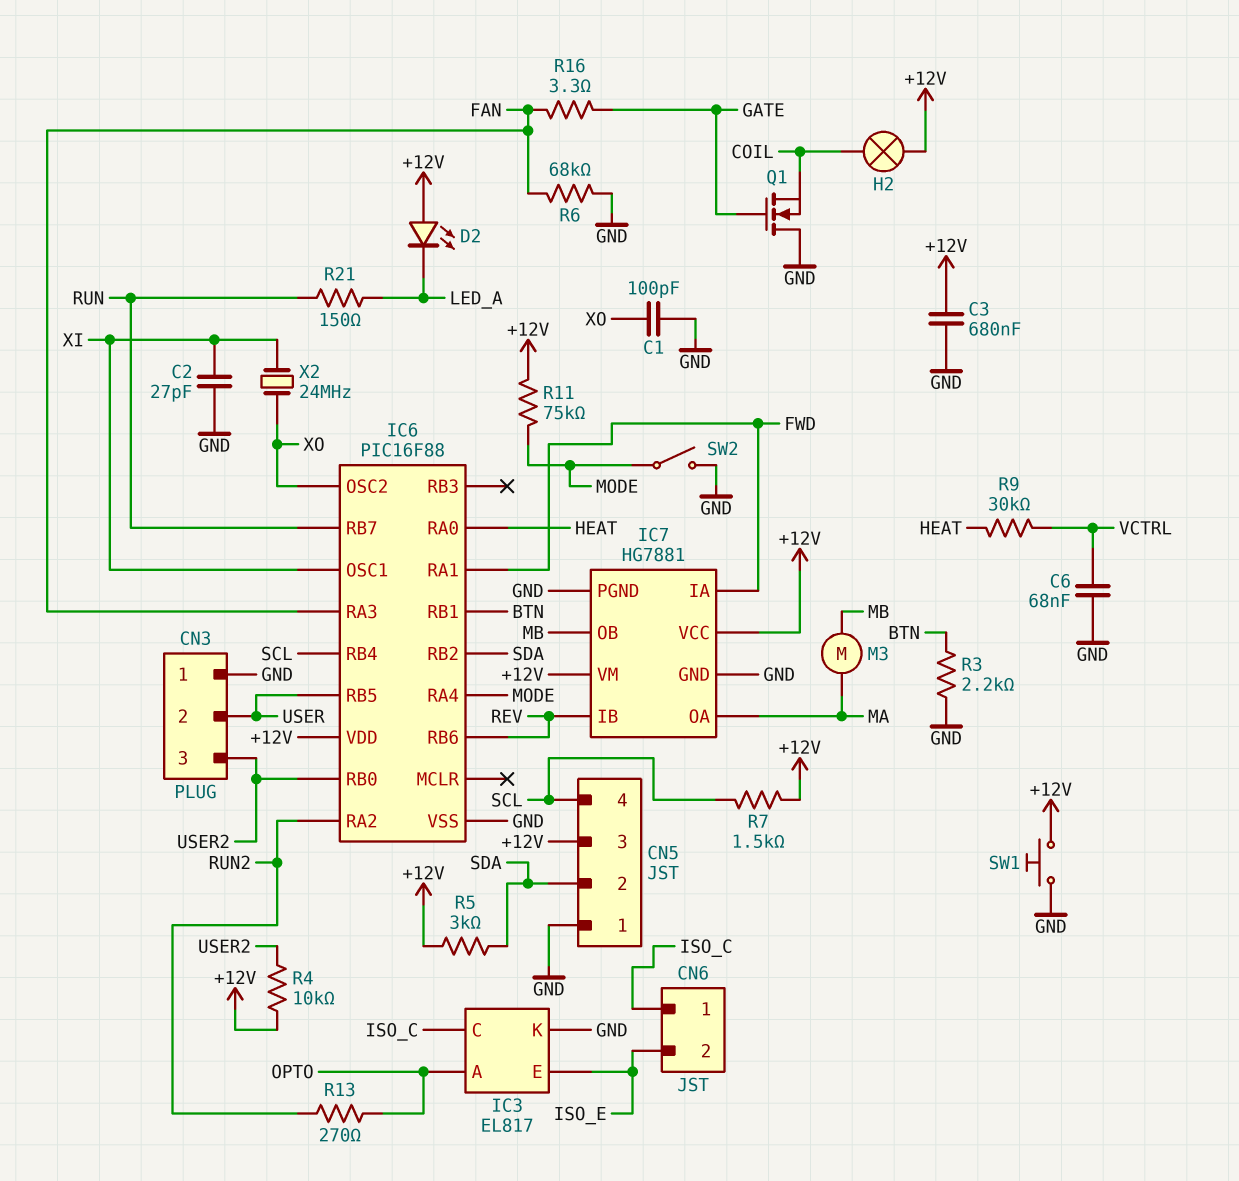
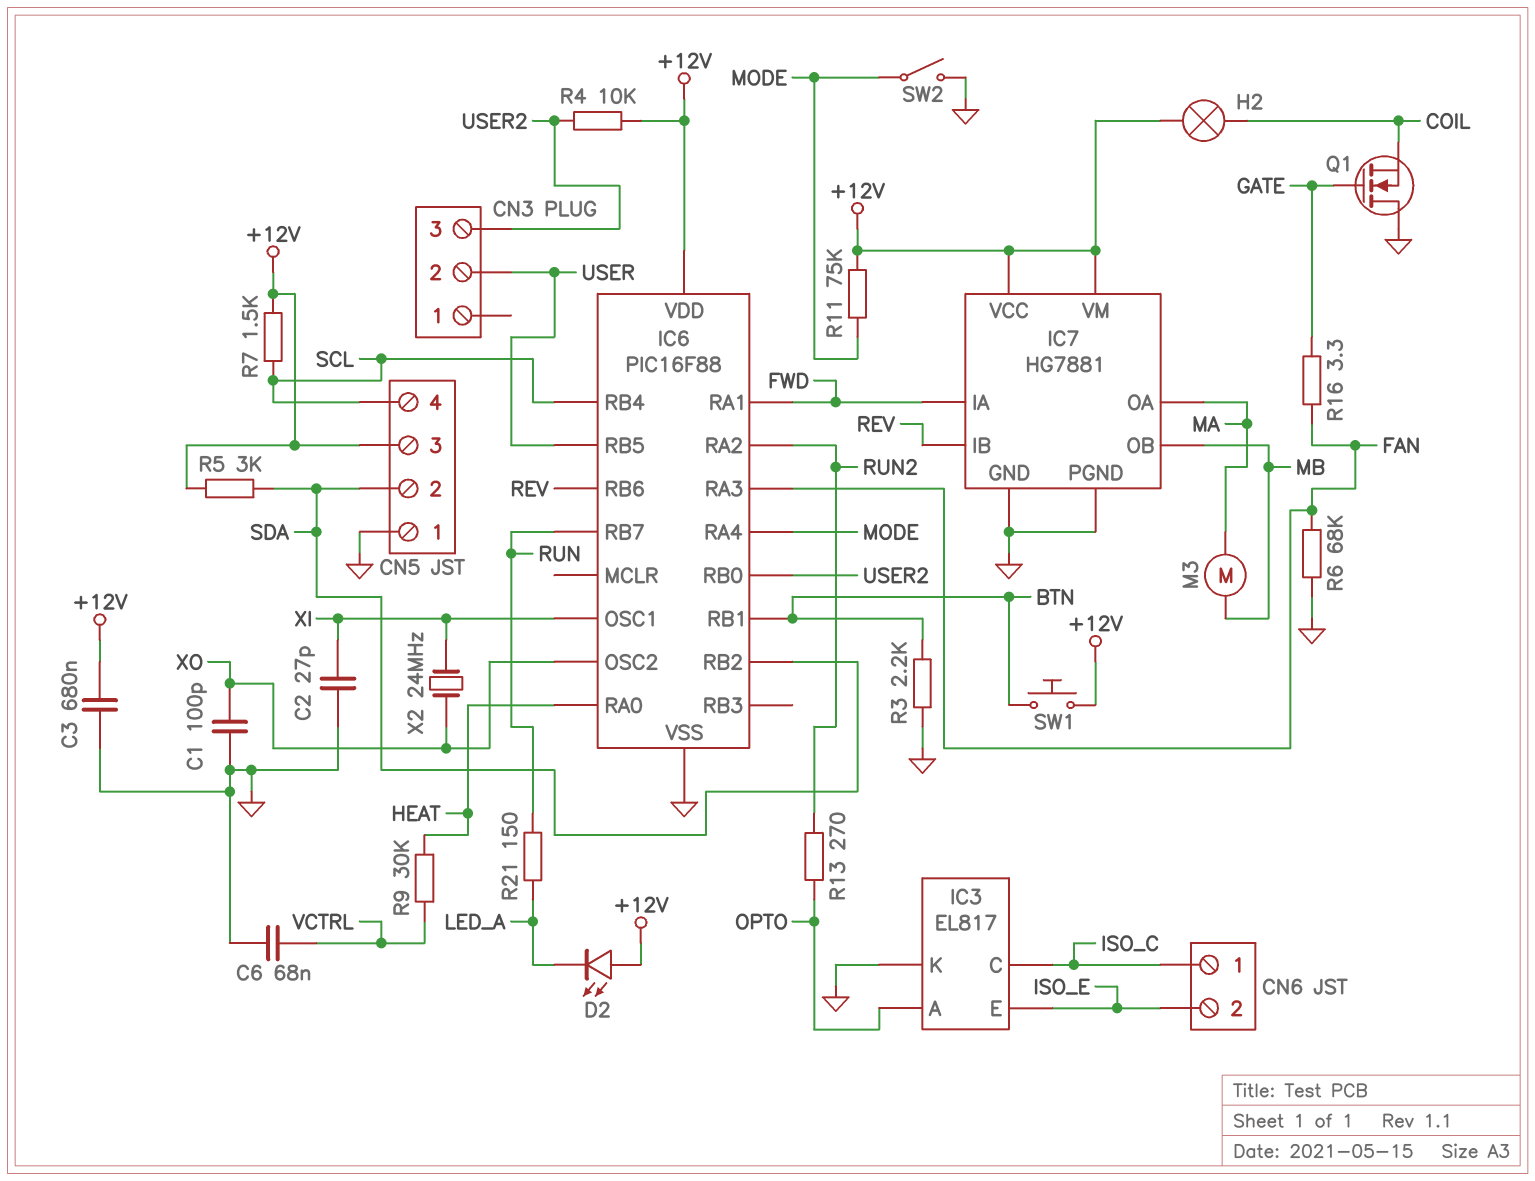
CN3 pin 1: GND -> none
SW1: button (+12V, GND) -> button (+12V, BTN)

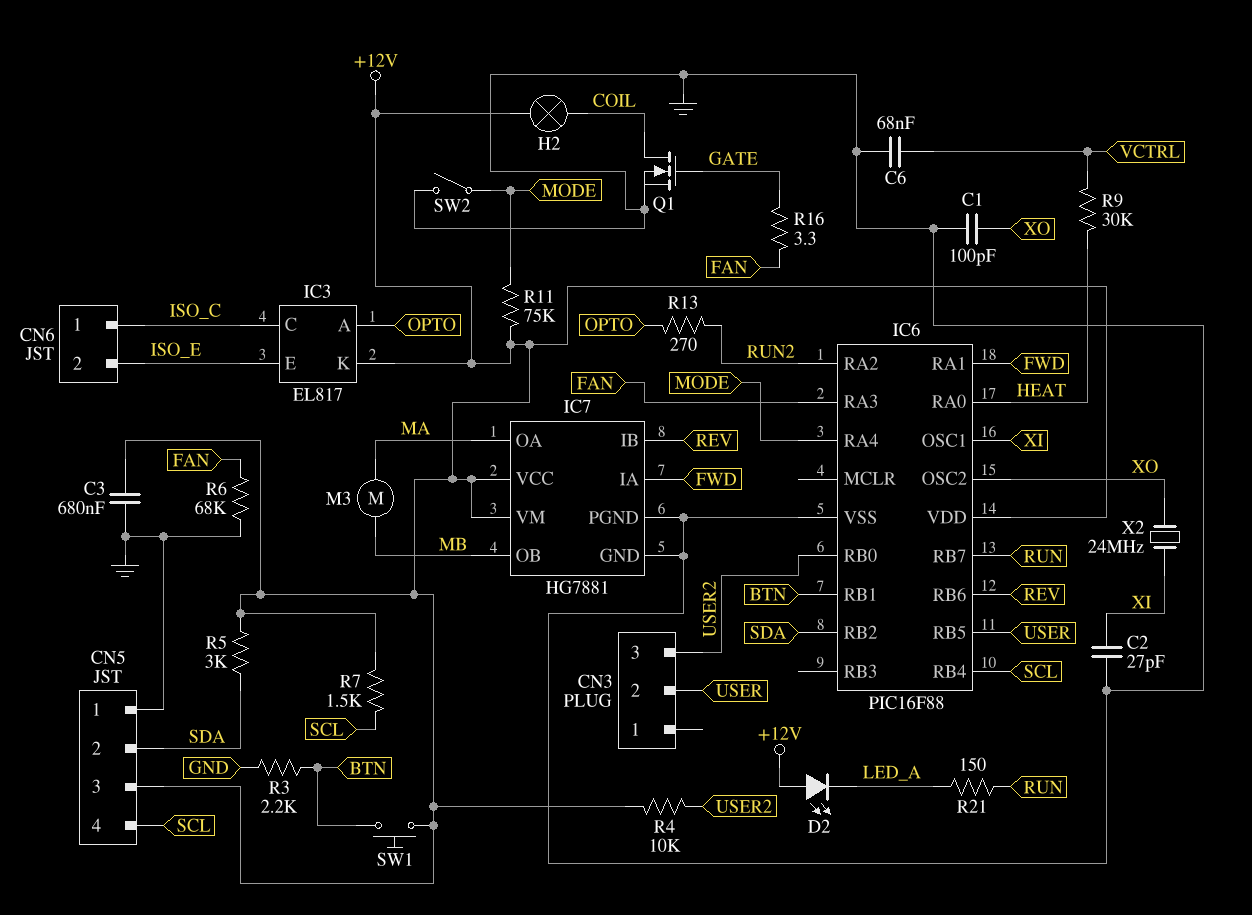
IC3 pin K: GND -> +12V
Q1: NMOS (G GATE, D GND, S COIL) -> NMOS (G GATE, D COIL, S GND)

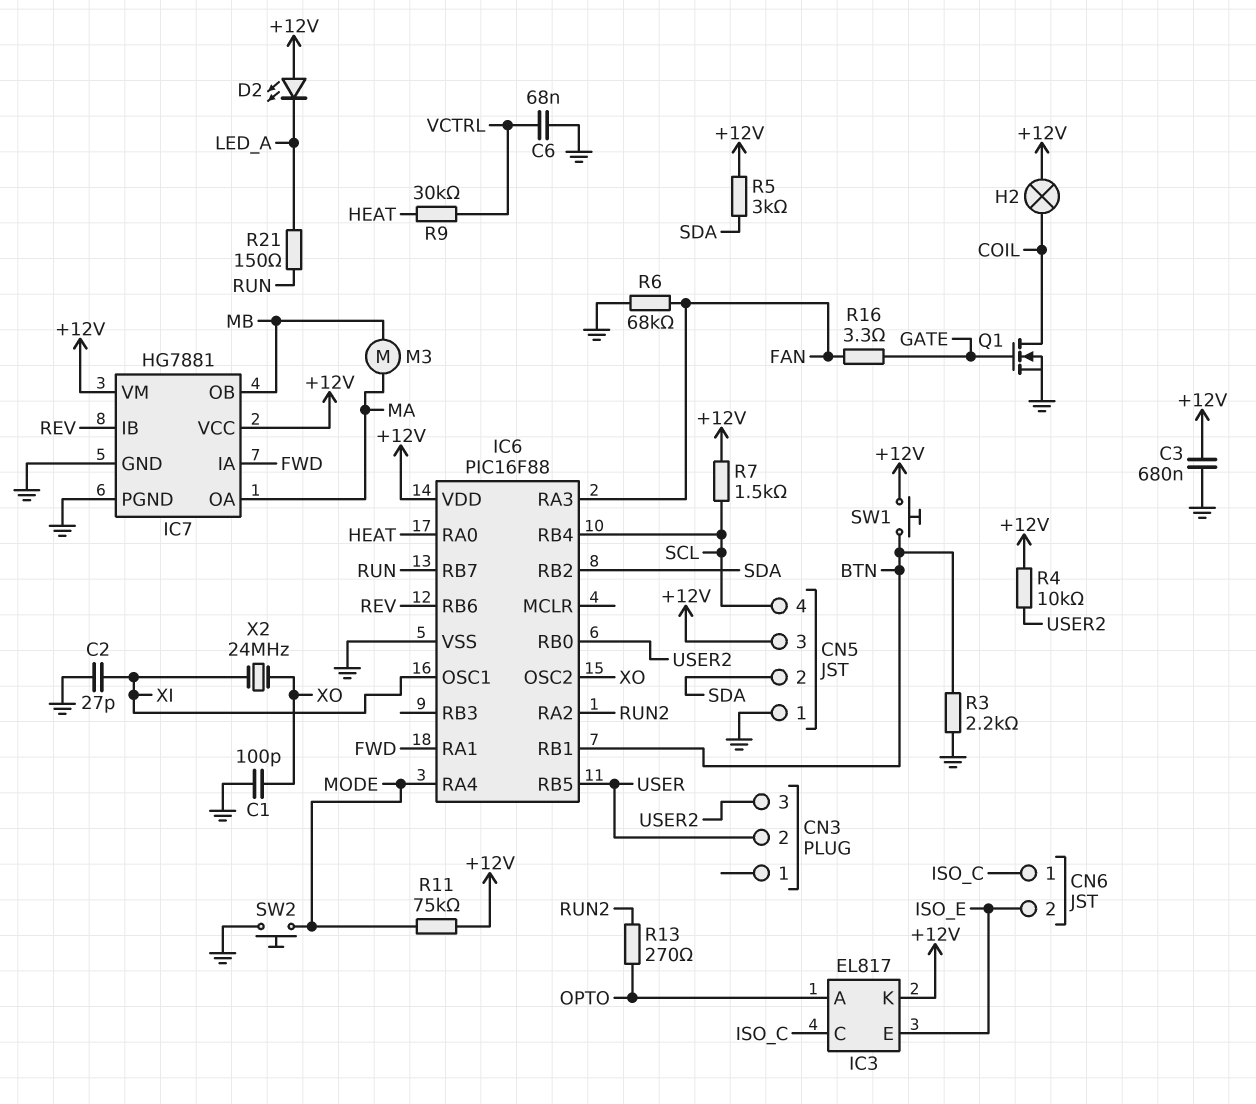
SW2: switch (GND, MODE) -> button (GND, MODE)

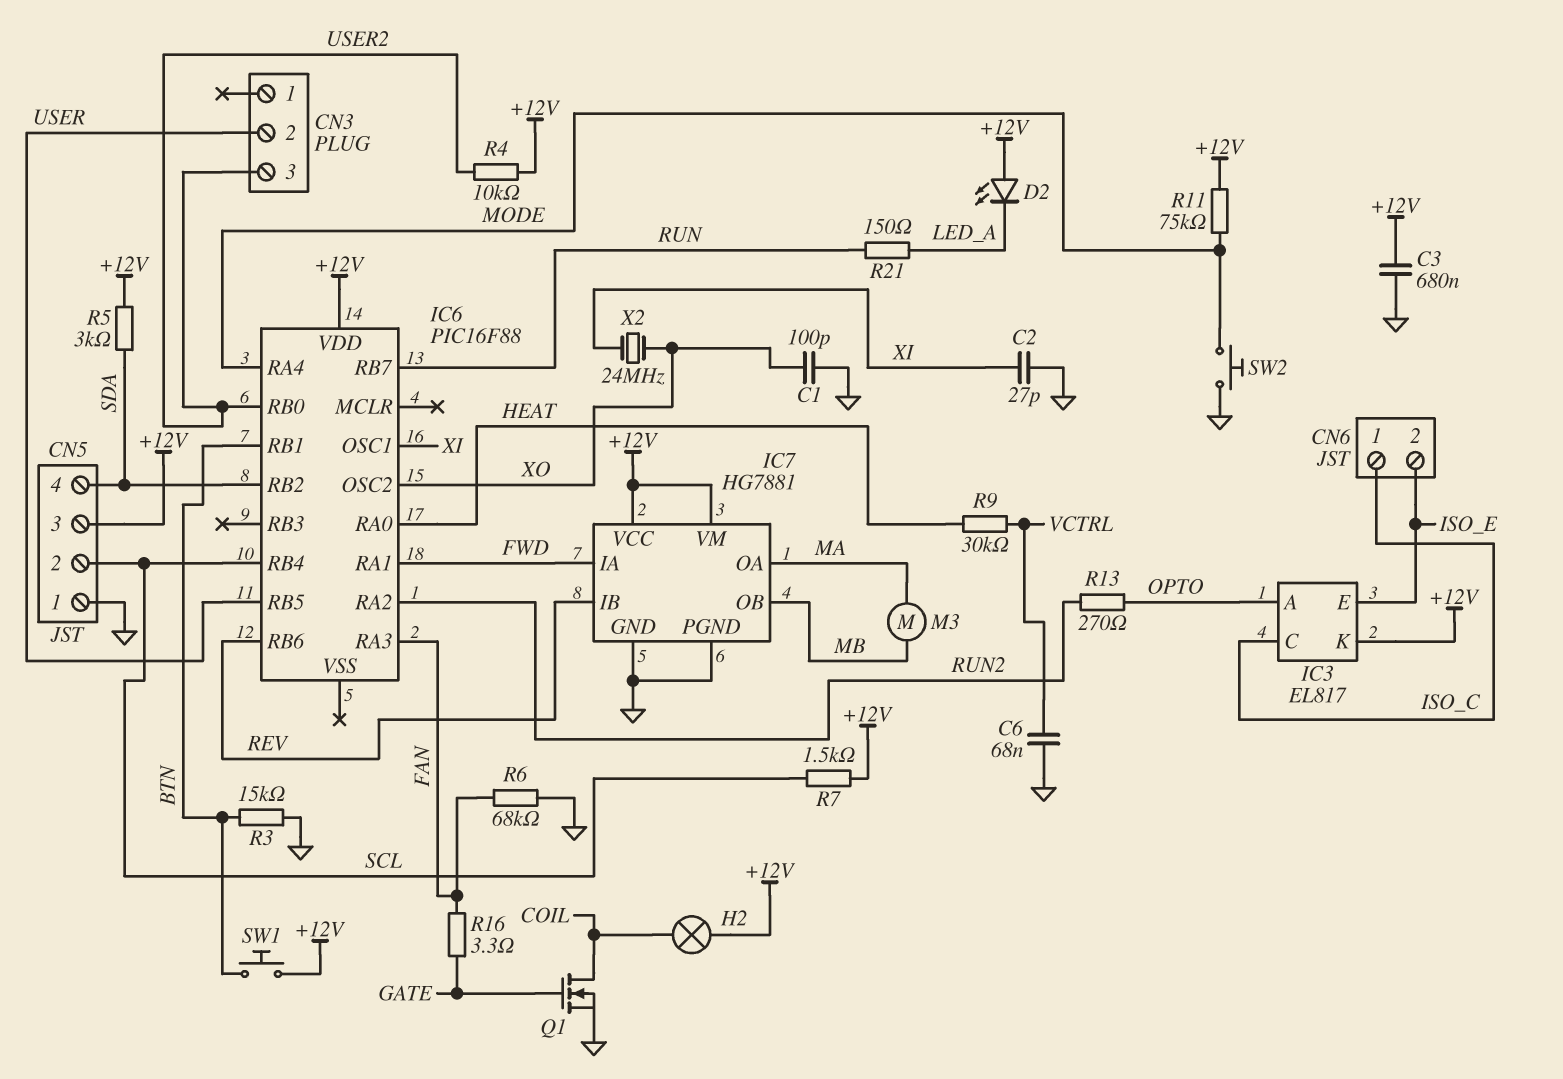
CN5 pin 2: SDA -> SCL
CN5 pin 4: SCL -> SDA
IC6 pin VSS: GND -> none
R3: 2.2k (BTN, GND) -> 15k (BTN, GND)

